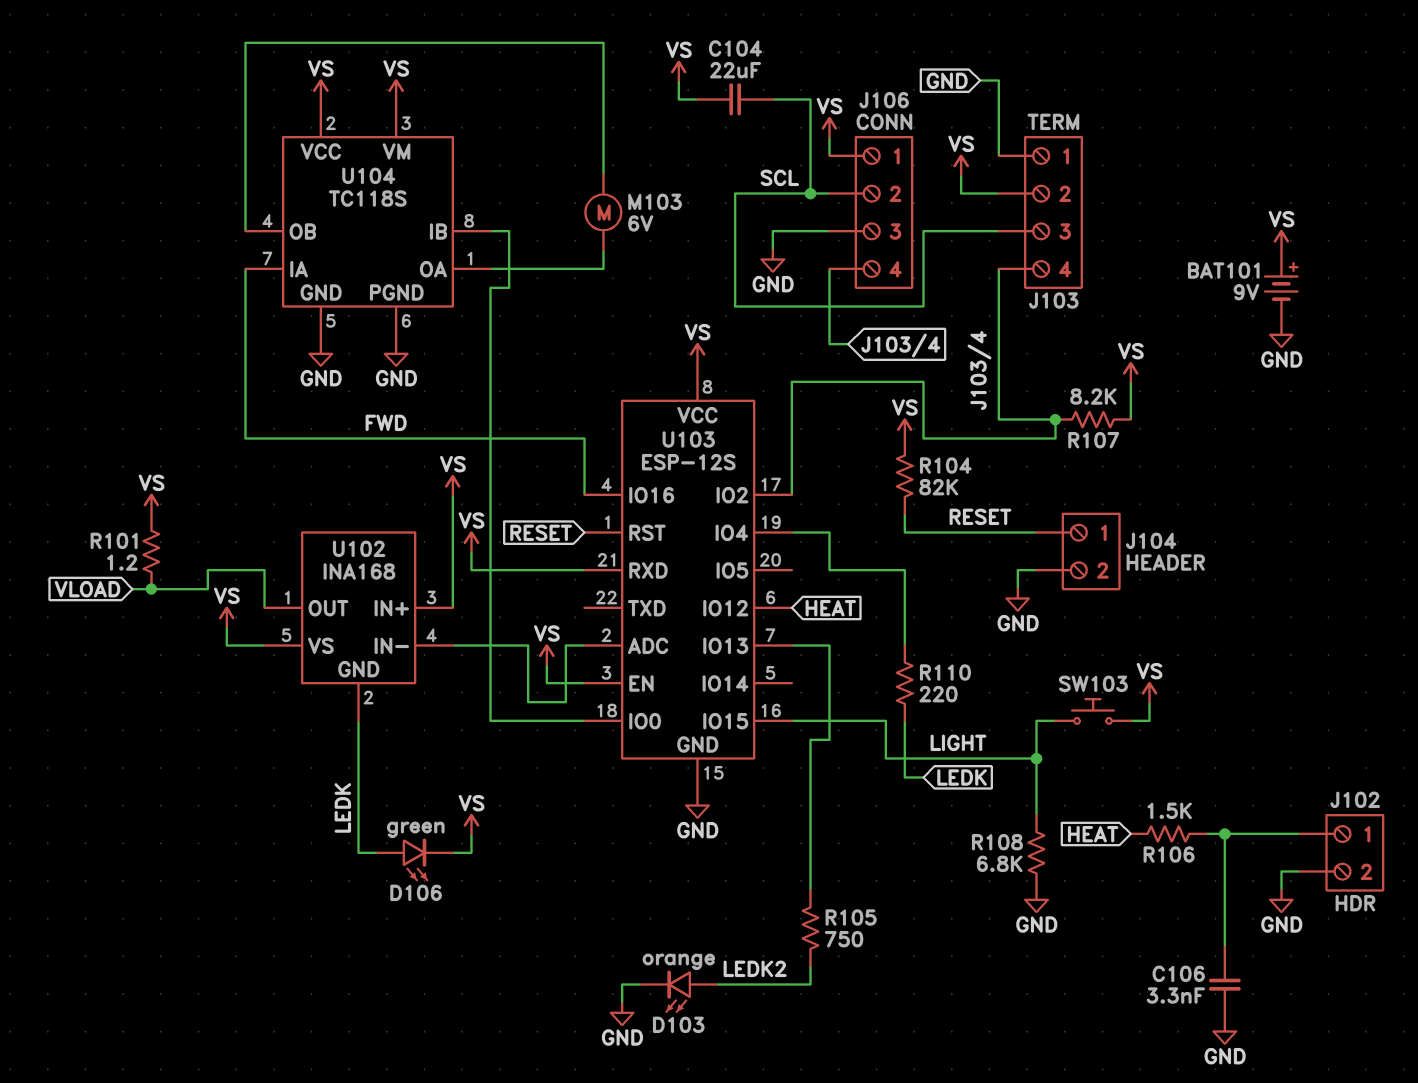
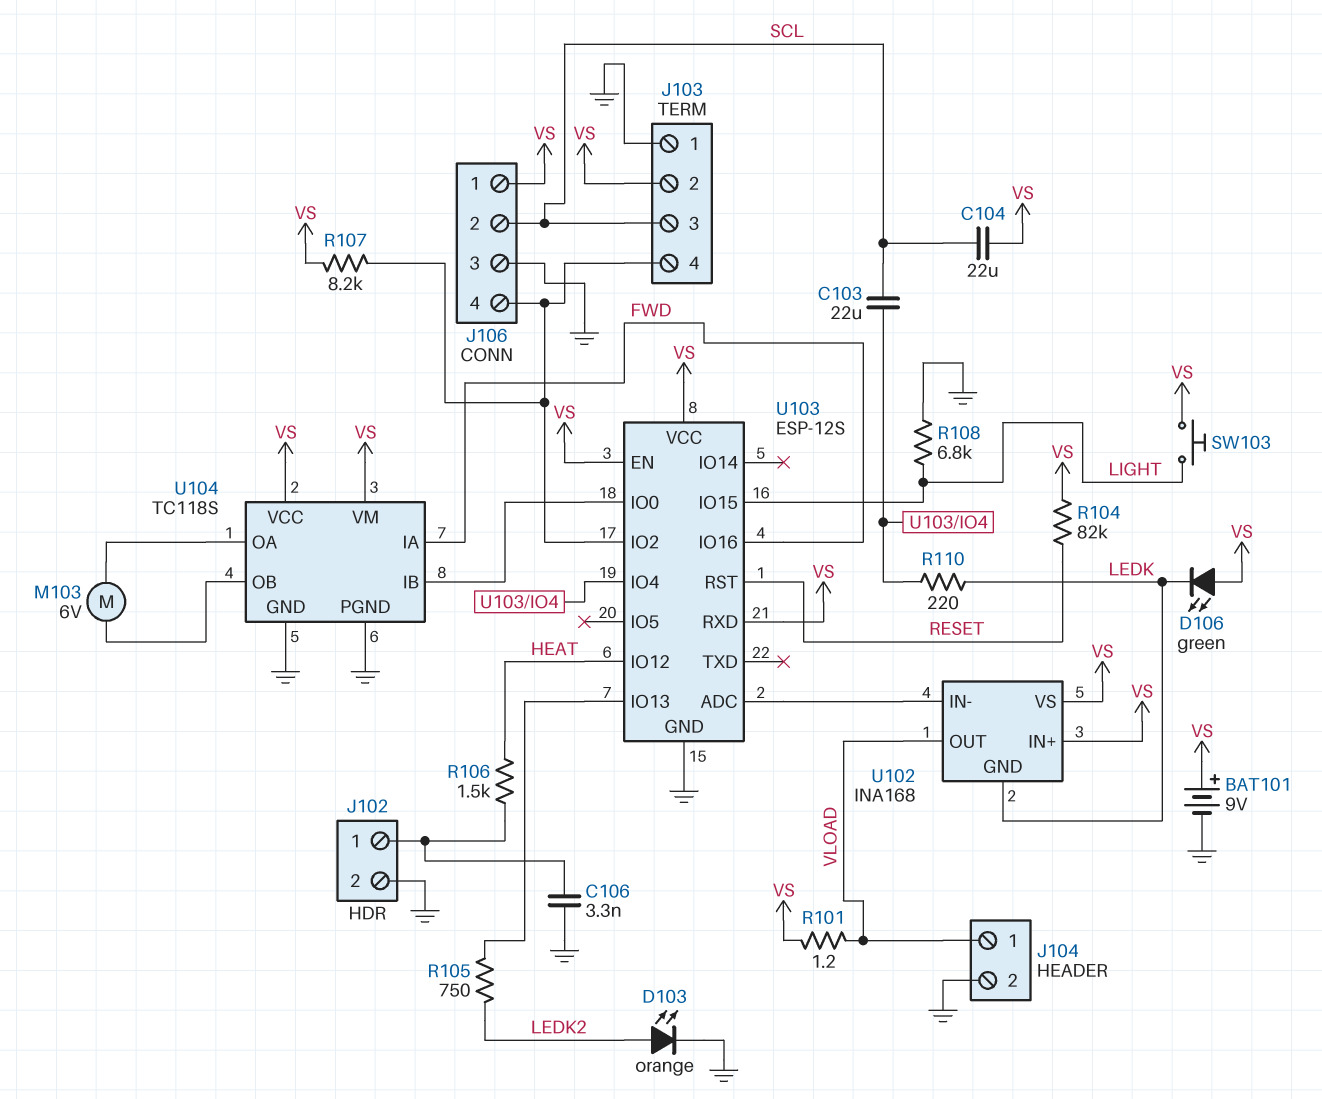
C103: none -> 22uF (SCL, U103/IO4)
D106: LED green (A LEDK, K VS) -> LED green (A VS, K LEDK)
J104 pin 1: RESET -> VLOAD

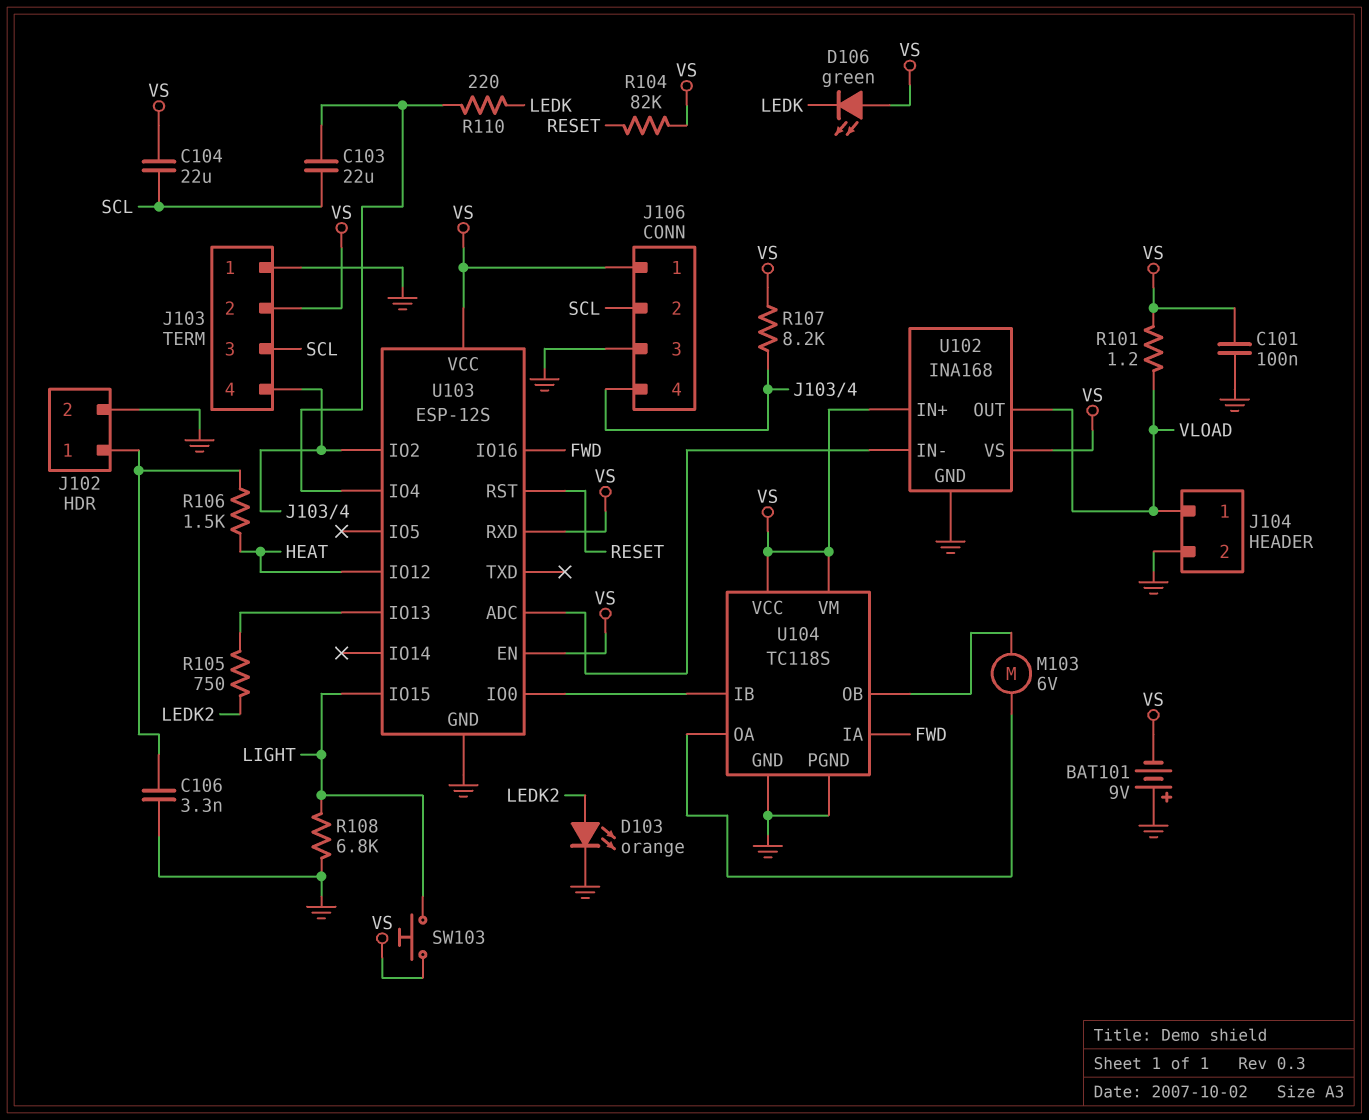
BAT101: 9V (plus VS, minus GND) -> 9V (plus GND, minus VS)
C101: none -> 100nF (GND, VS)
U102 pin GND: LEDK -> GND

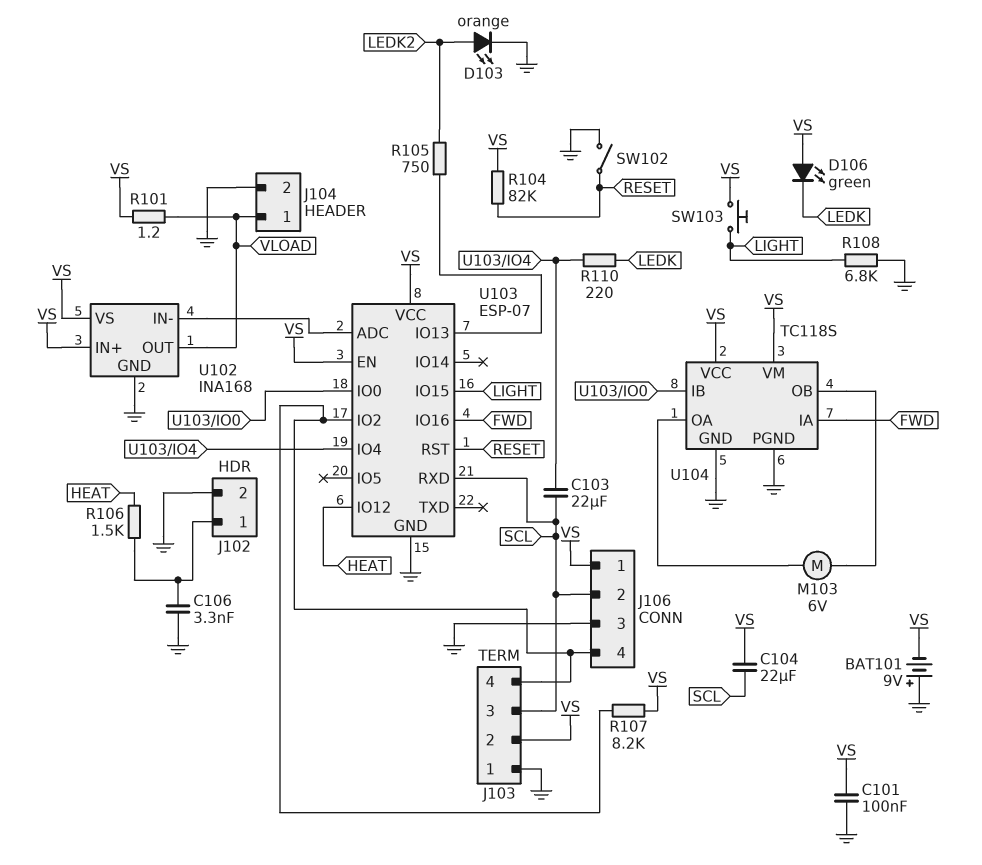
SW102: none -> switch (GND, RESET)
U103: ESP-12S -> ESP-07
U103 pin RXD: VS -> SCL

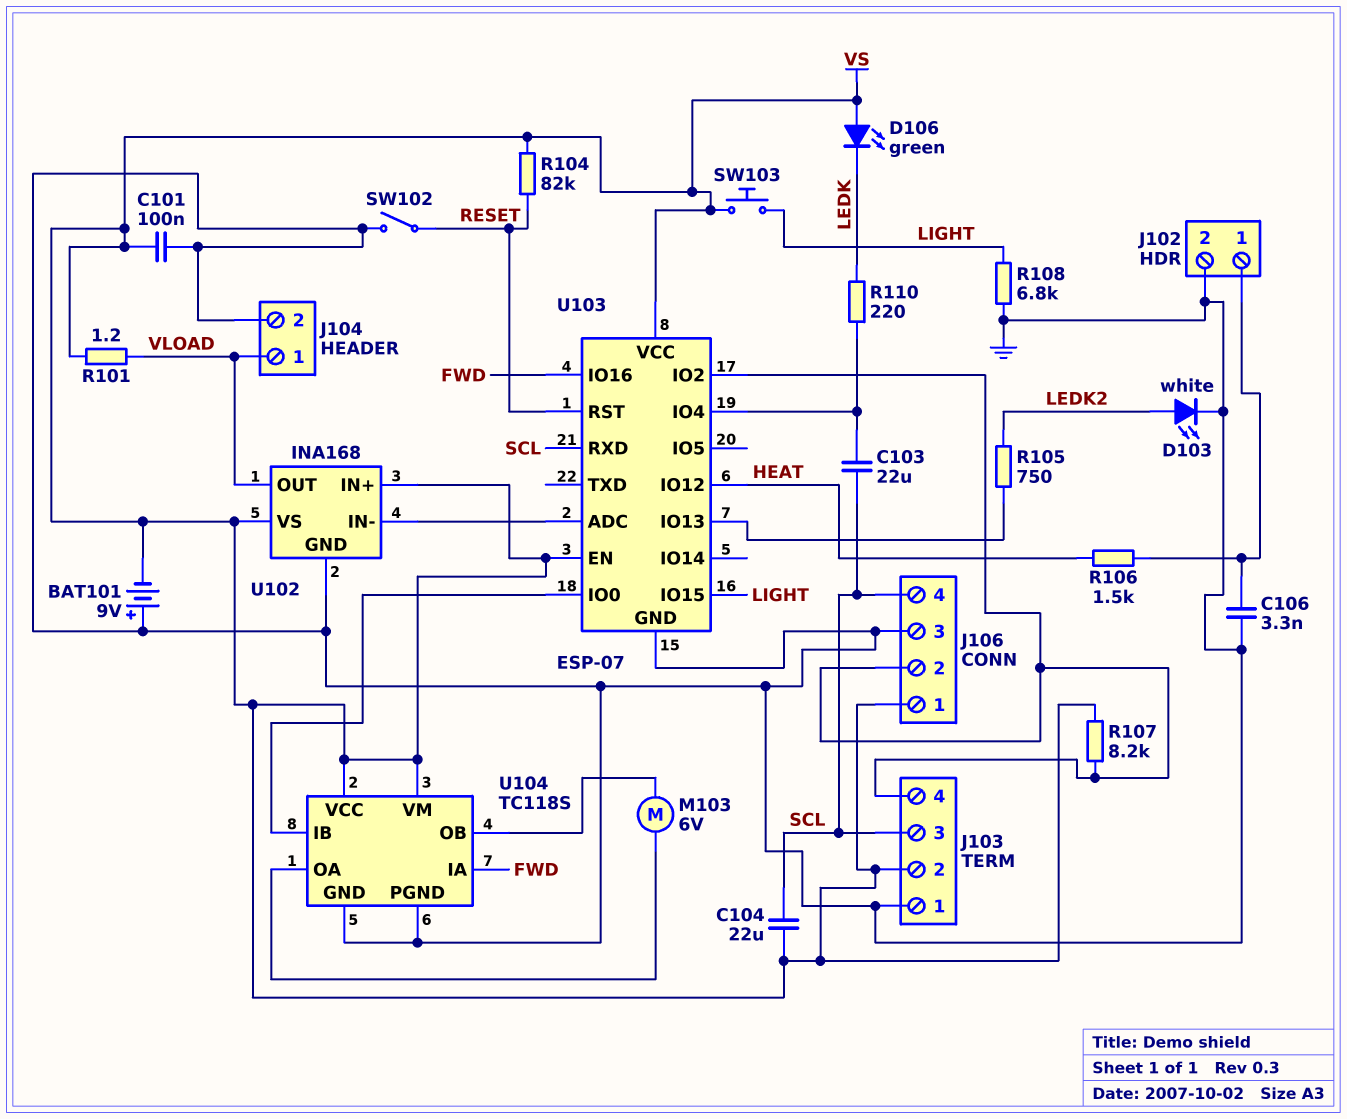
D103: LED orange (A LEDK2, K GND) -> LED white (A LEDK2, K GND)
J106 pin 2: SCL -> J103/4
J106 pin 4: J103/4 -> SCL

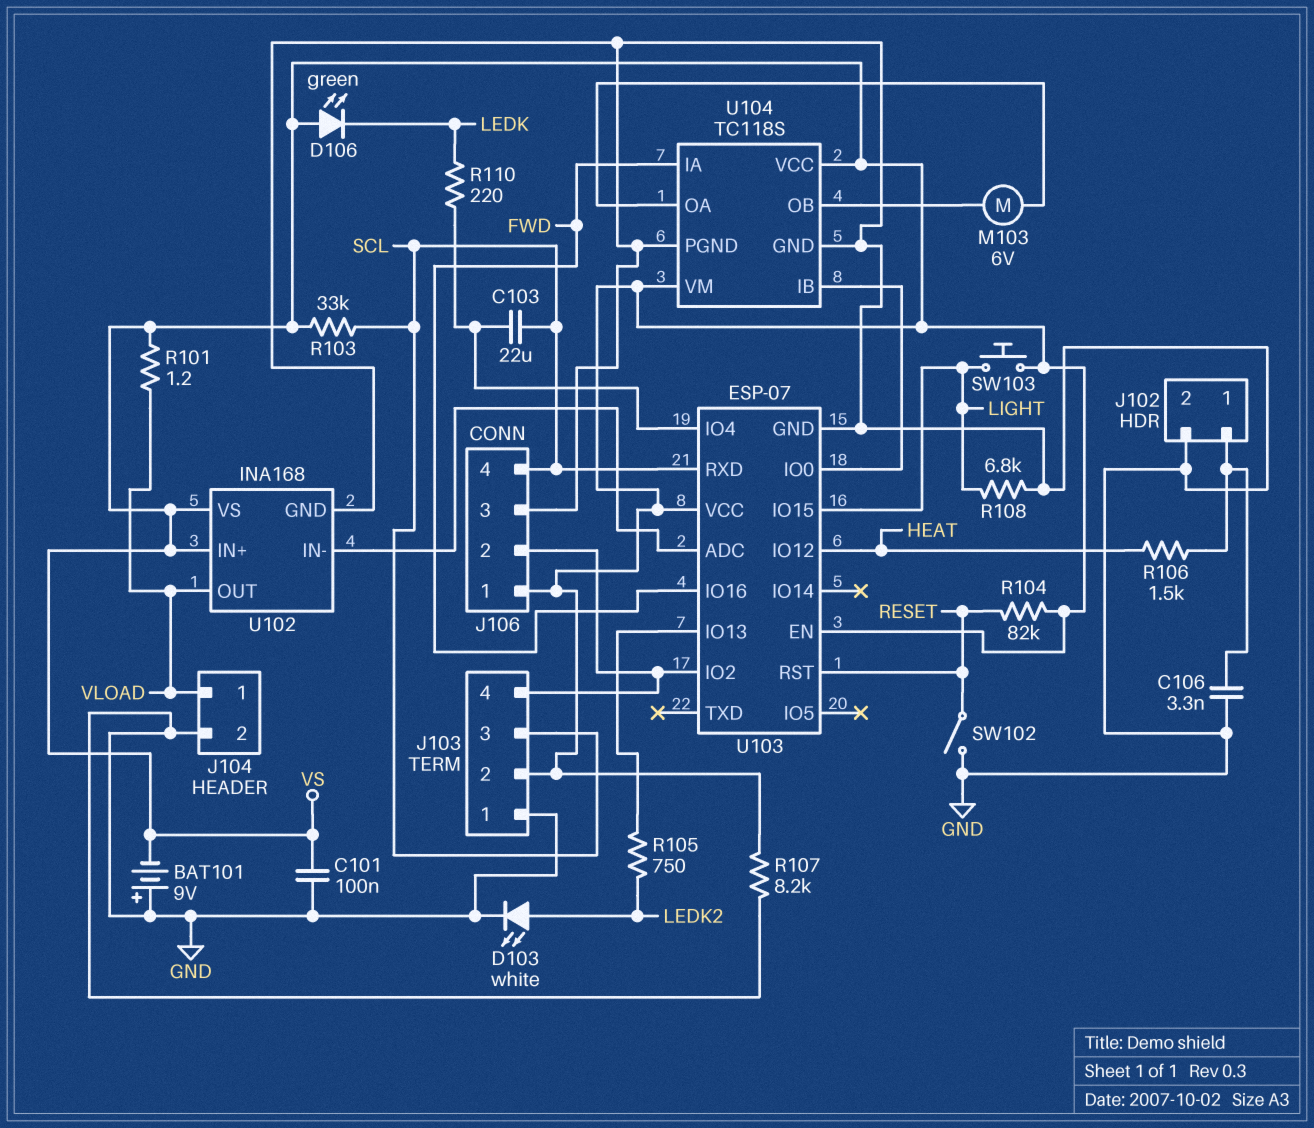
C104: 22uF (SCL, VS) -> none
R103: none -> 33k (SCL, VS)
R107: 8.2k (J103/4, VS) -> 8.2k (GND, VS)

